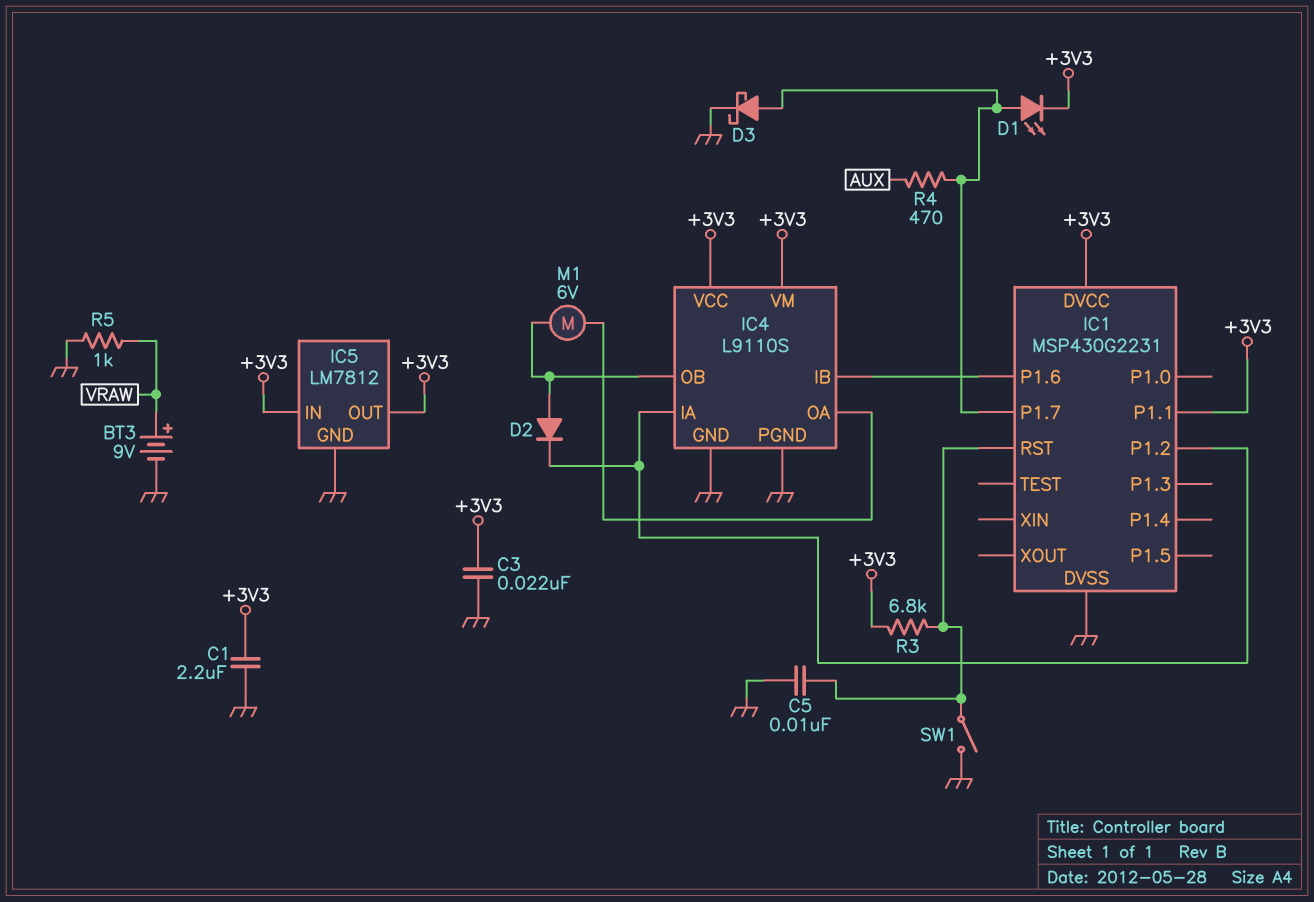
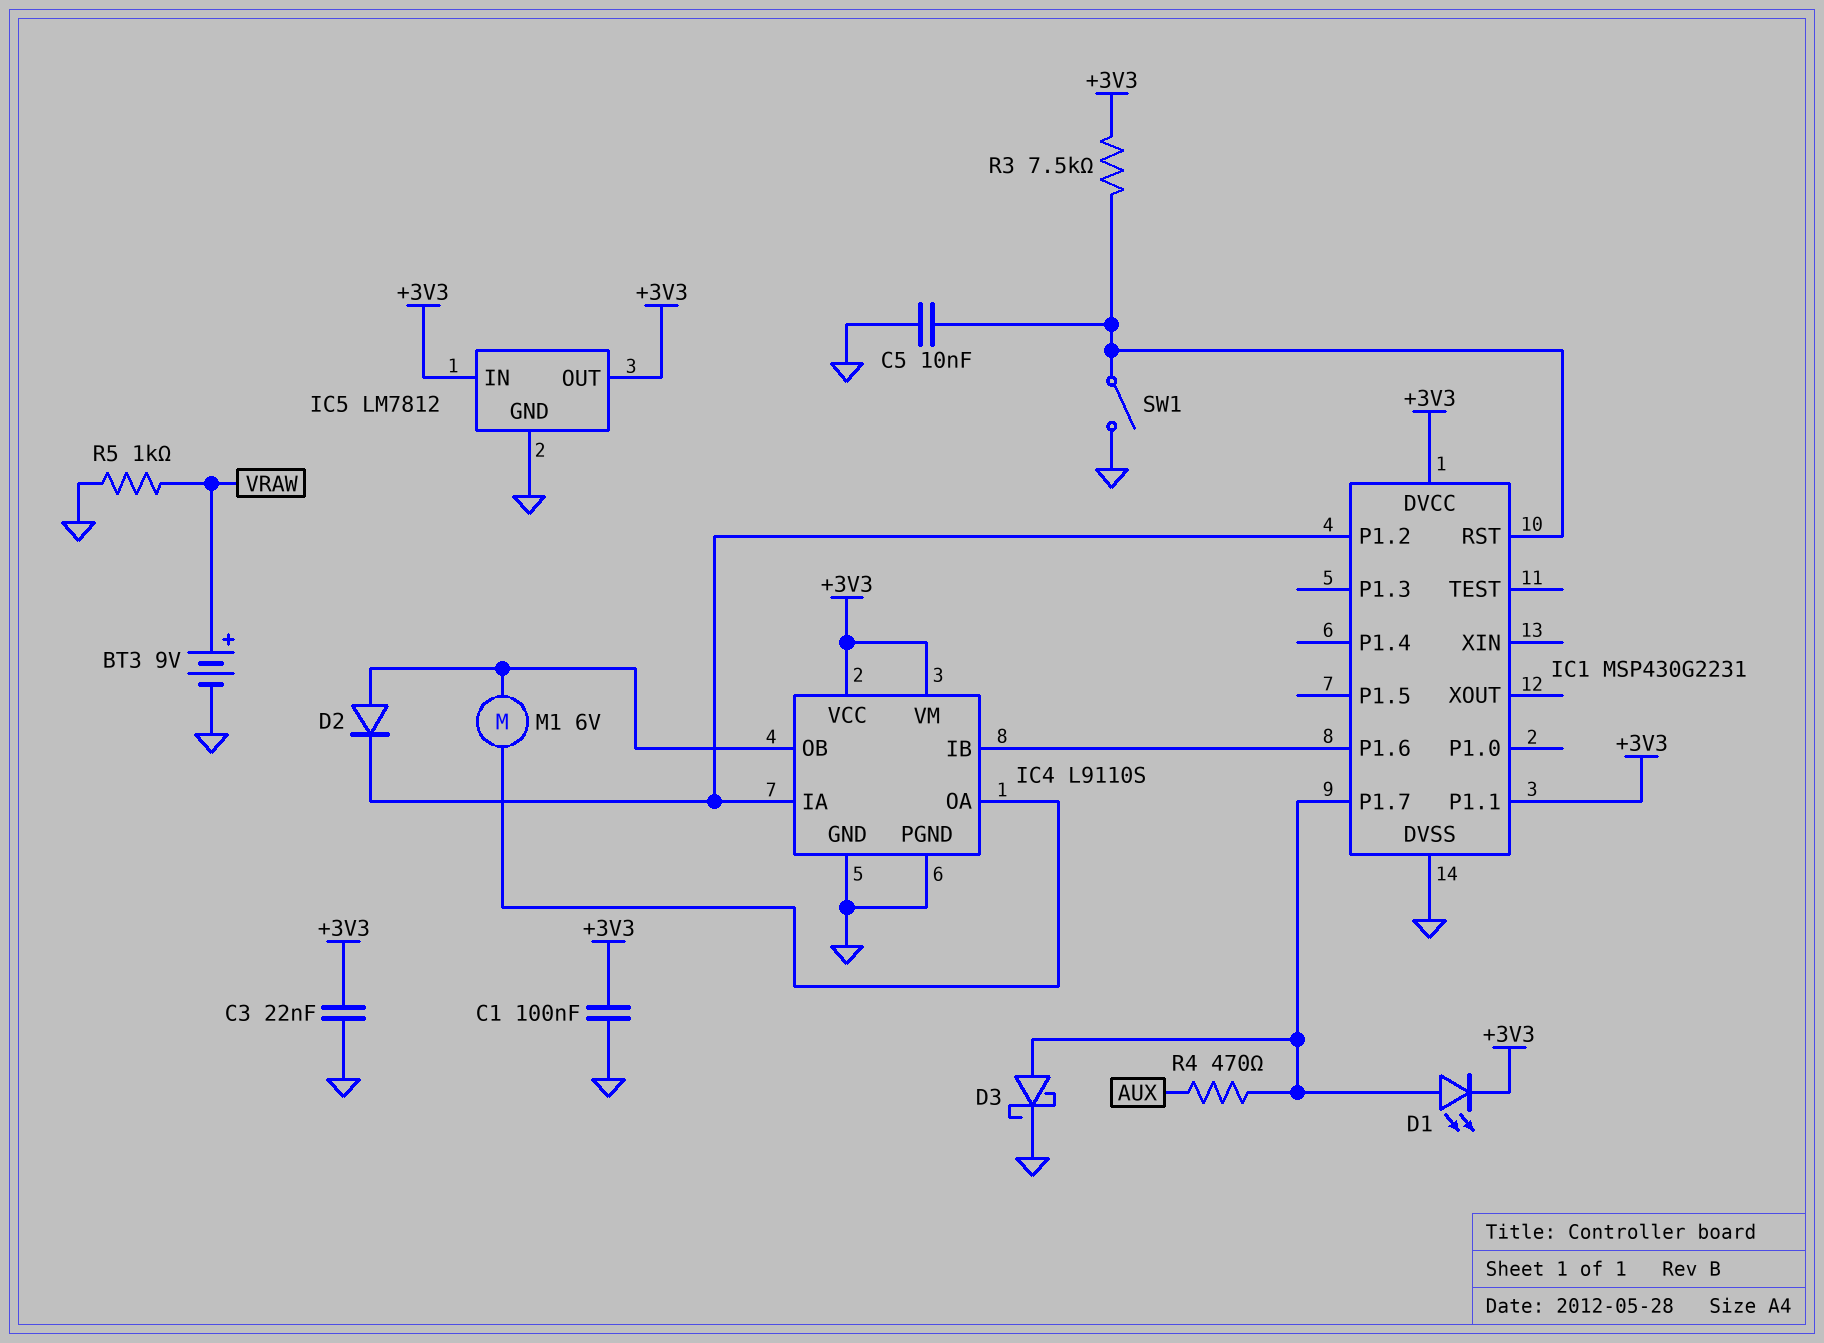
C1: 2.2uF (+3V3, GND) -> 100nF (+3V3, GND)
R3: 6.8k (+3V3, IC1/RST) -> 7.5k (+3V3, IC1/RST)

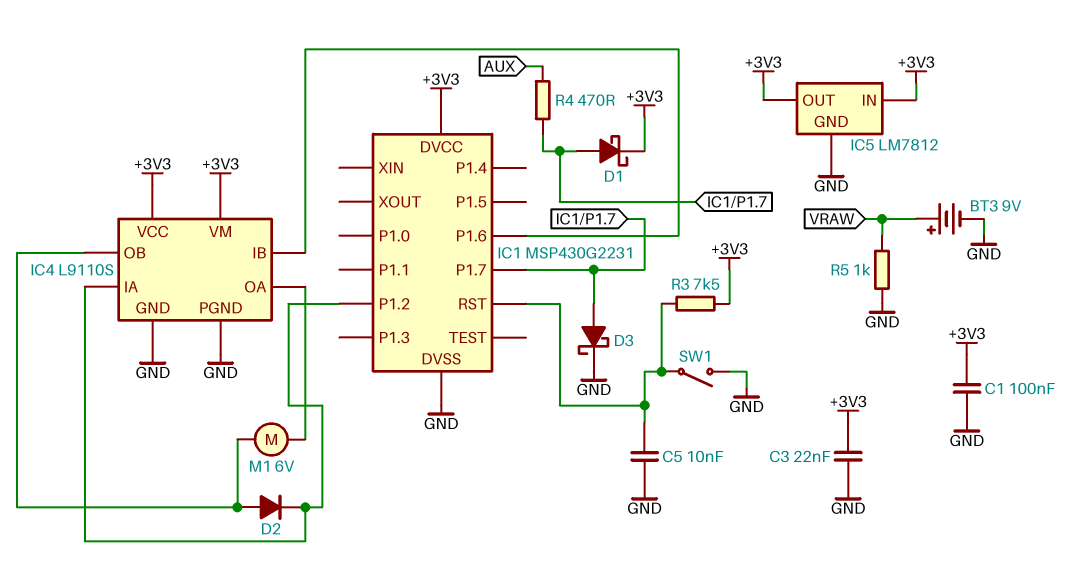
D1: LED (A IC1/P1.7, K +3V3) -> schottky (A IC1/P1.7, K +3V3)
IC1 pin P1.1: +3V3 -> none

